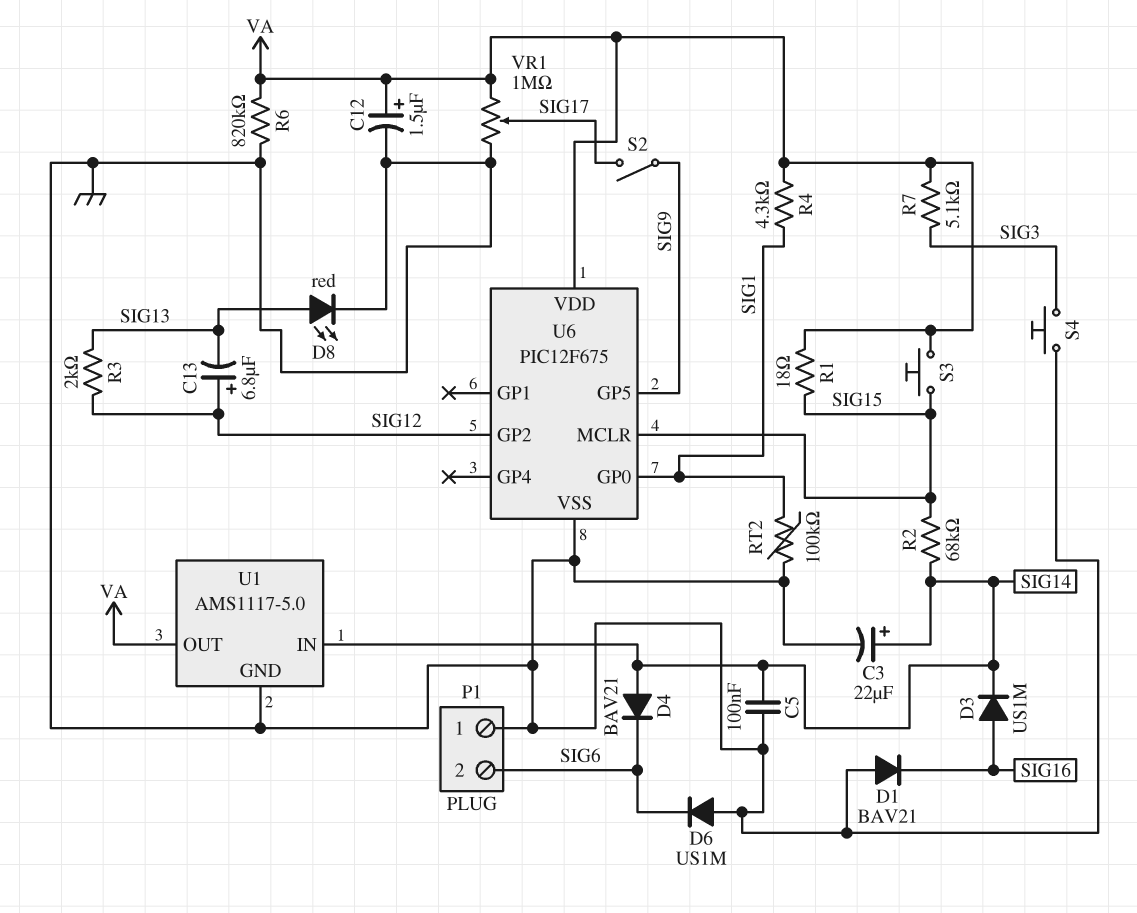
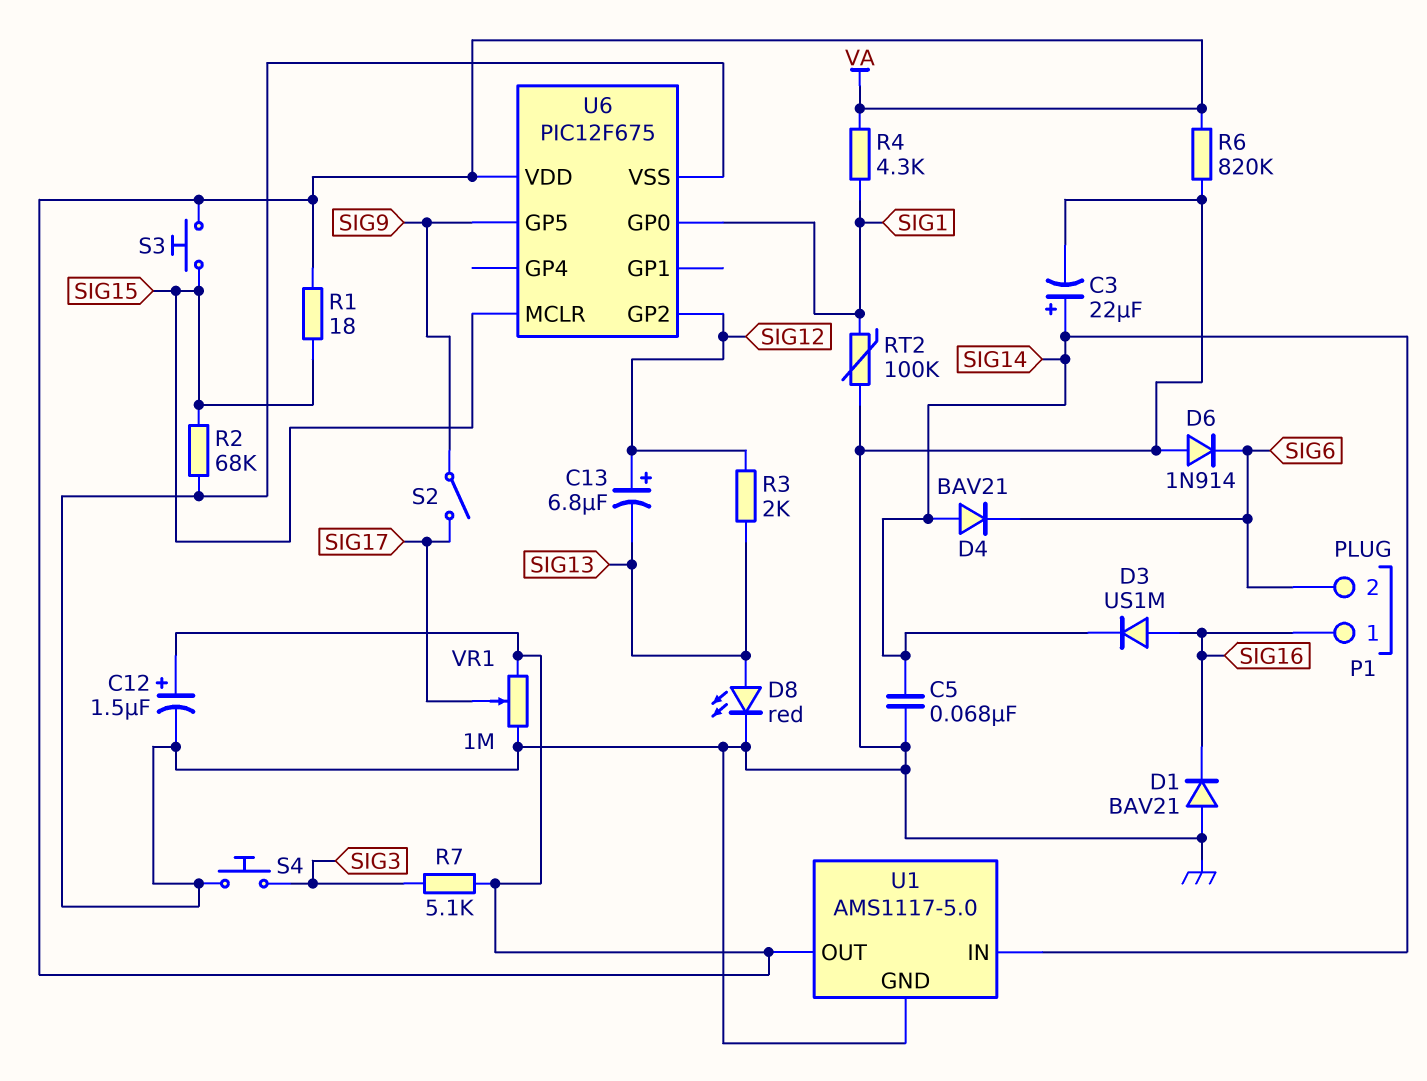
C5: 100nF (GND, SIG14) -> 68nF (GND, SIG14)
D6: diode US1M (A GND, K SIG6) -> diode 1N914 (A GND, K SIG6)
P1 pin 1: GND -> SIG16
R2: 68k (SIG14, SIG15) -> 68k (GND, SIG15)

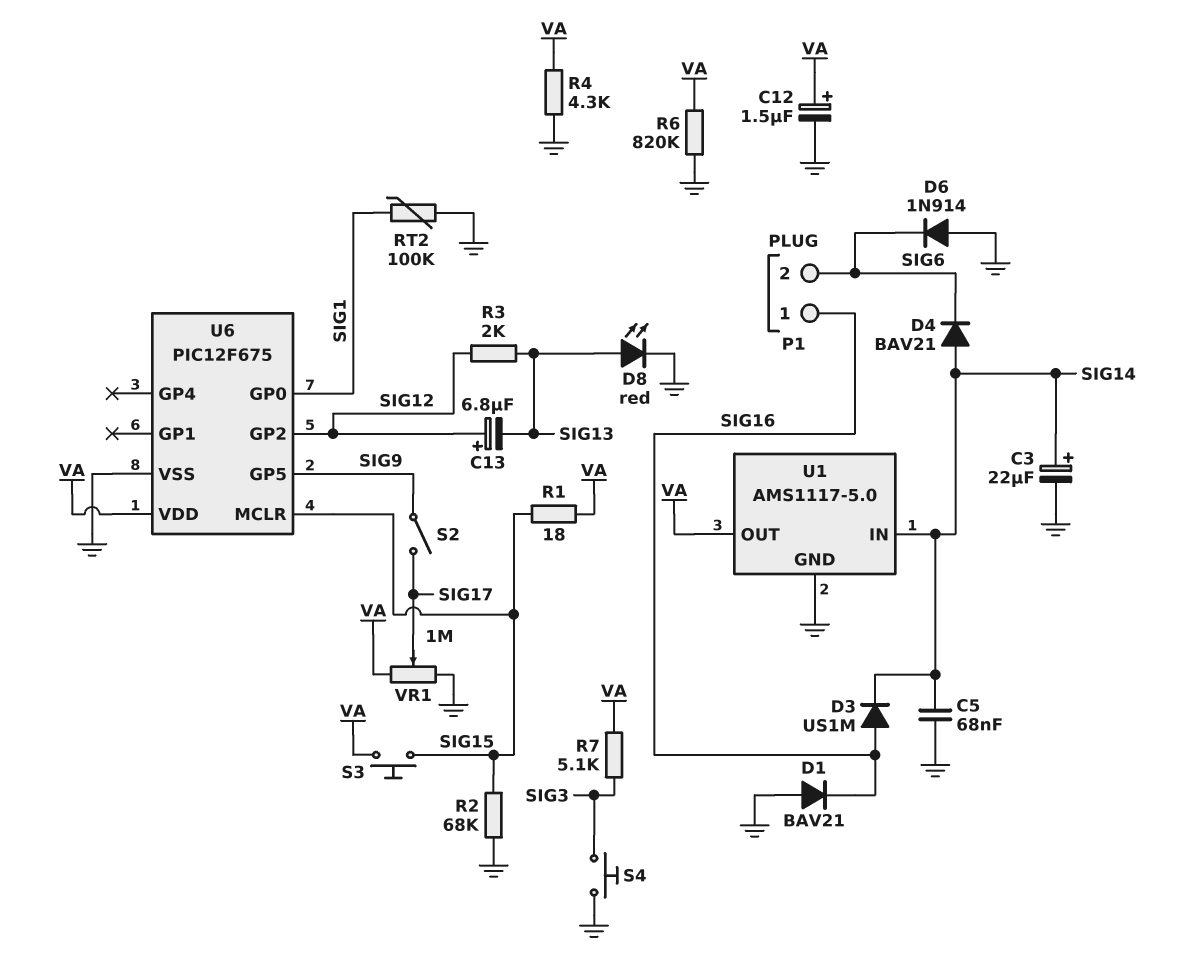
R4: 4.3k (SIG1, VA) -> 4.3k (GND, VA)

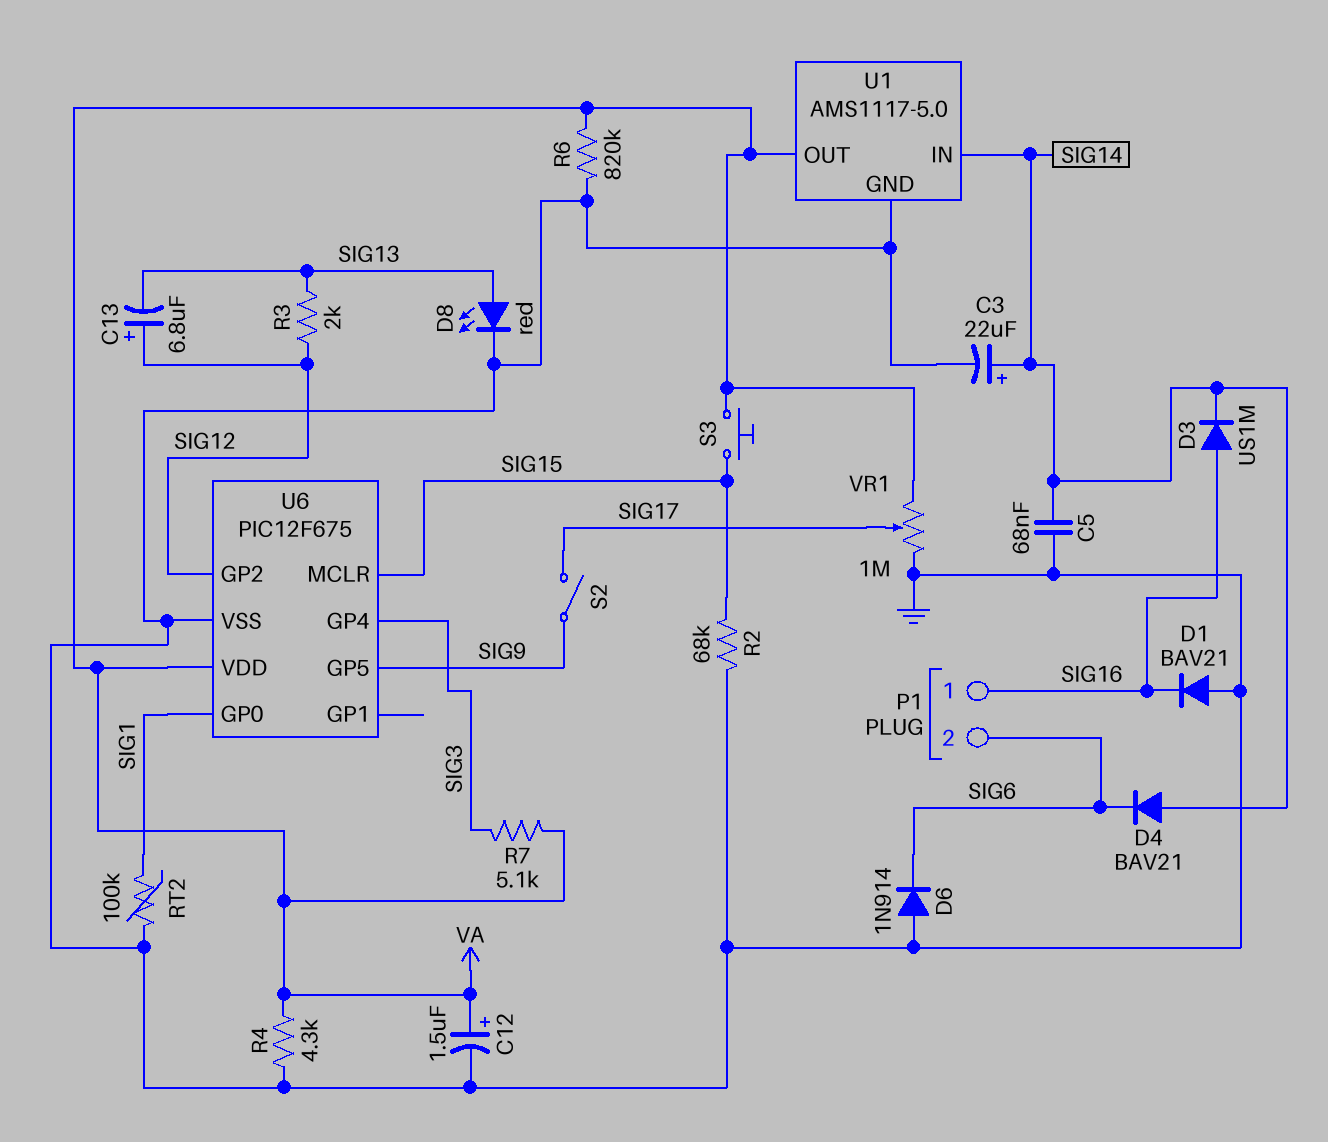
R1: 18 (SIG15, VA) -> none
S4: button (GND, SIG3) -> none
U6 pin GP4: none -> SIG3

